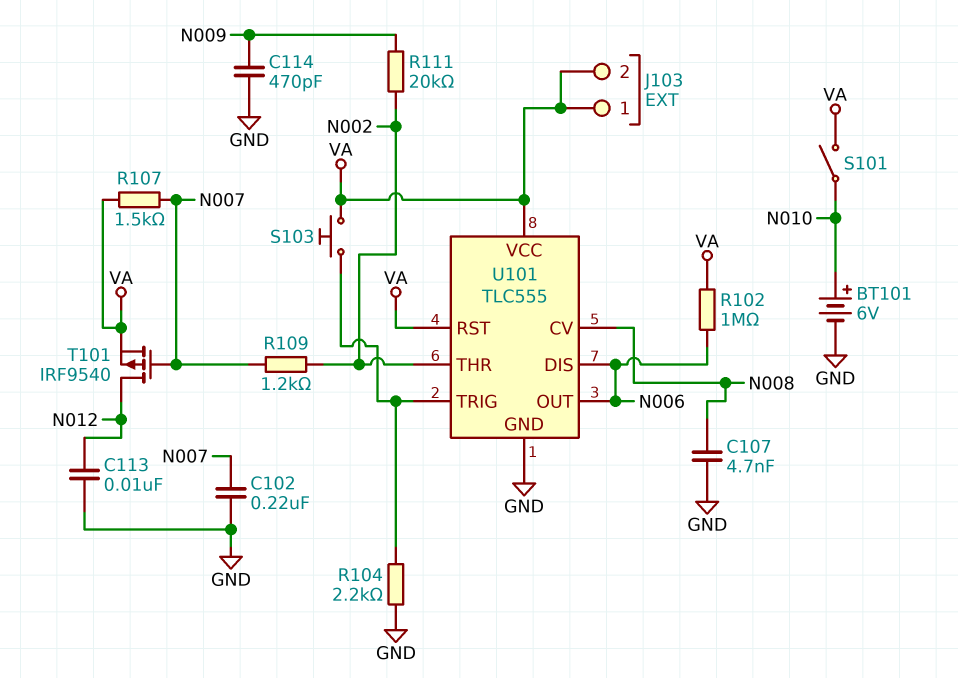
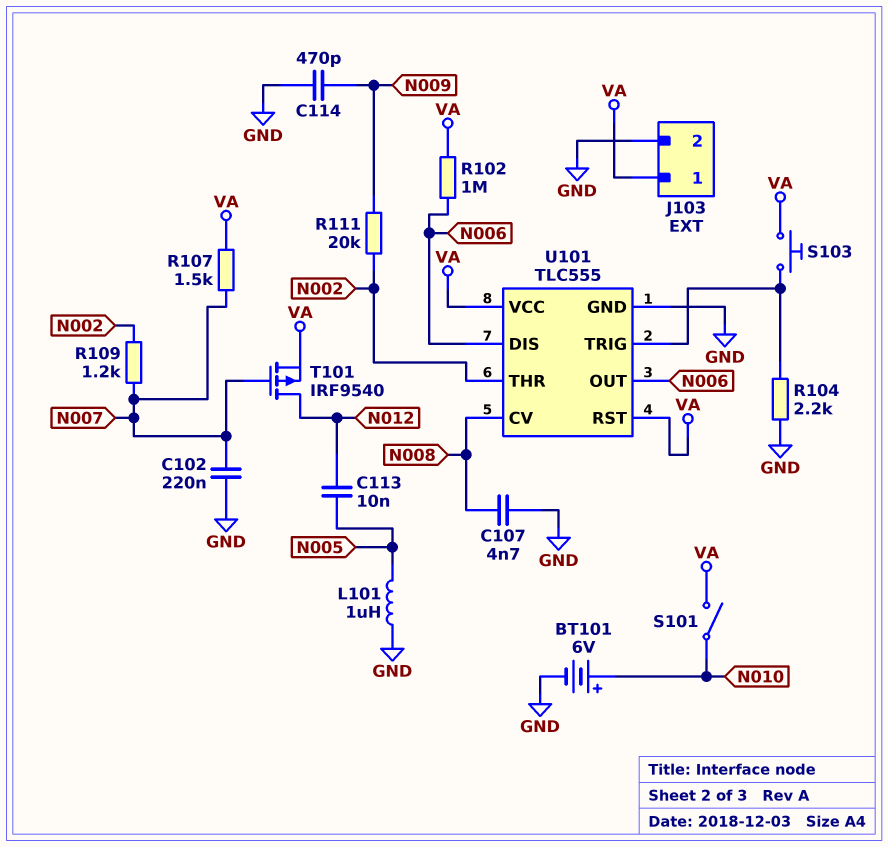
C113: 10nF (GND, N012) -> 10nF (N005, N012)
J103 pin 2: VA -> GND
L101: none -> 1uH (GND, N005)

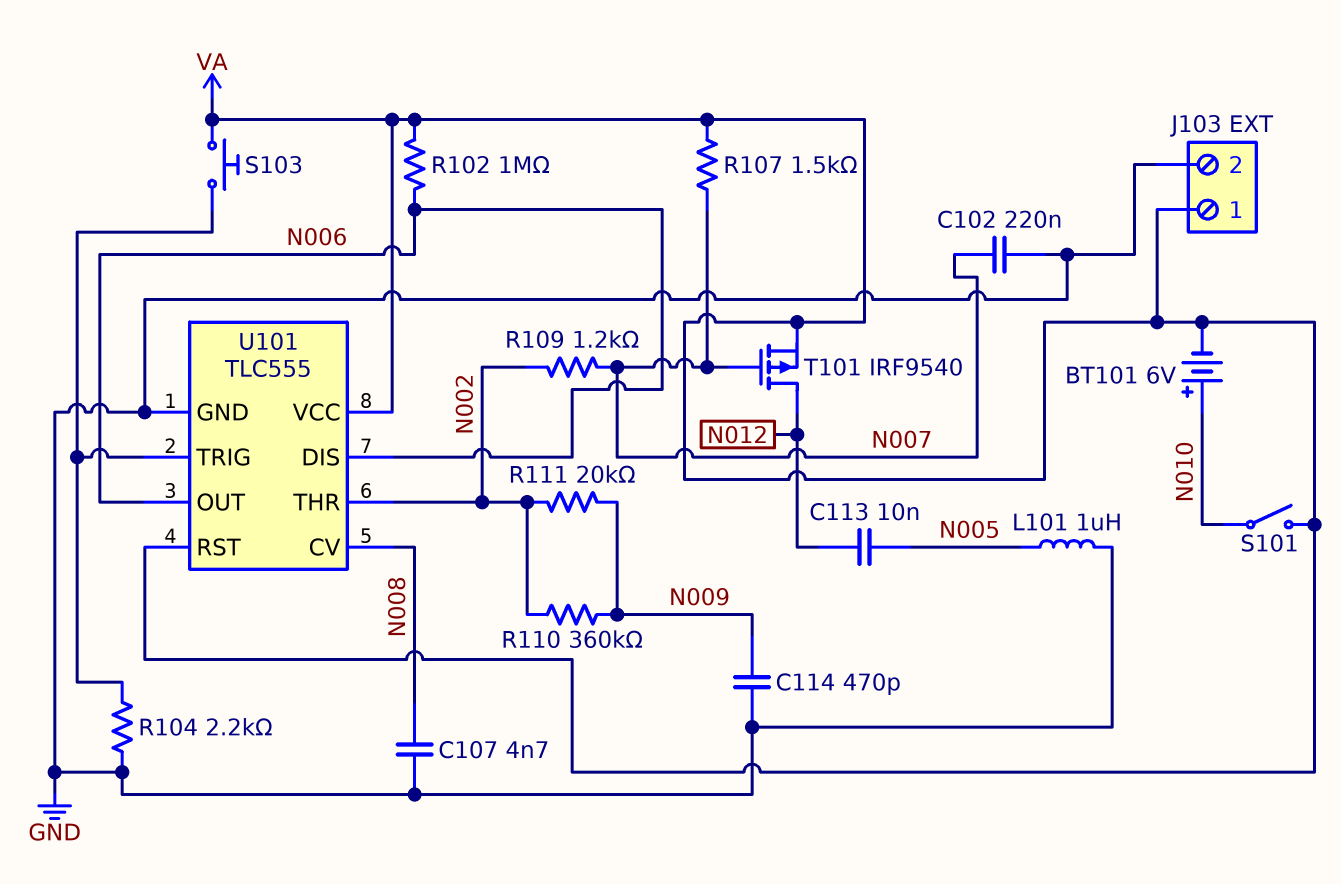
BT101: 6V (plus N010, minus GND) -> 6V (plus N010, minus VA)
R110: none -> 360k (N002, N009)

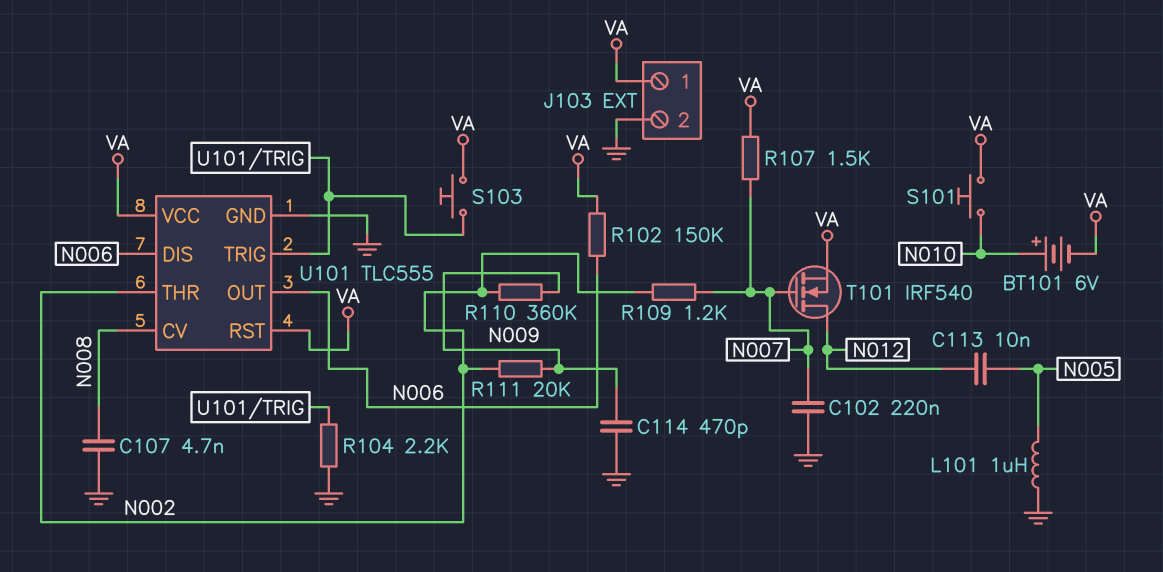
R102: 1M (N006, VA) -> 150k (N006, VA)
S101: switch (N010, VA) -> button (N010, VA)
T101: PMOS IRF9540 (G N007, D N012, S VA) -> NMOS IRF540 (G N007, D N012, S VA)

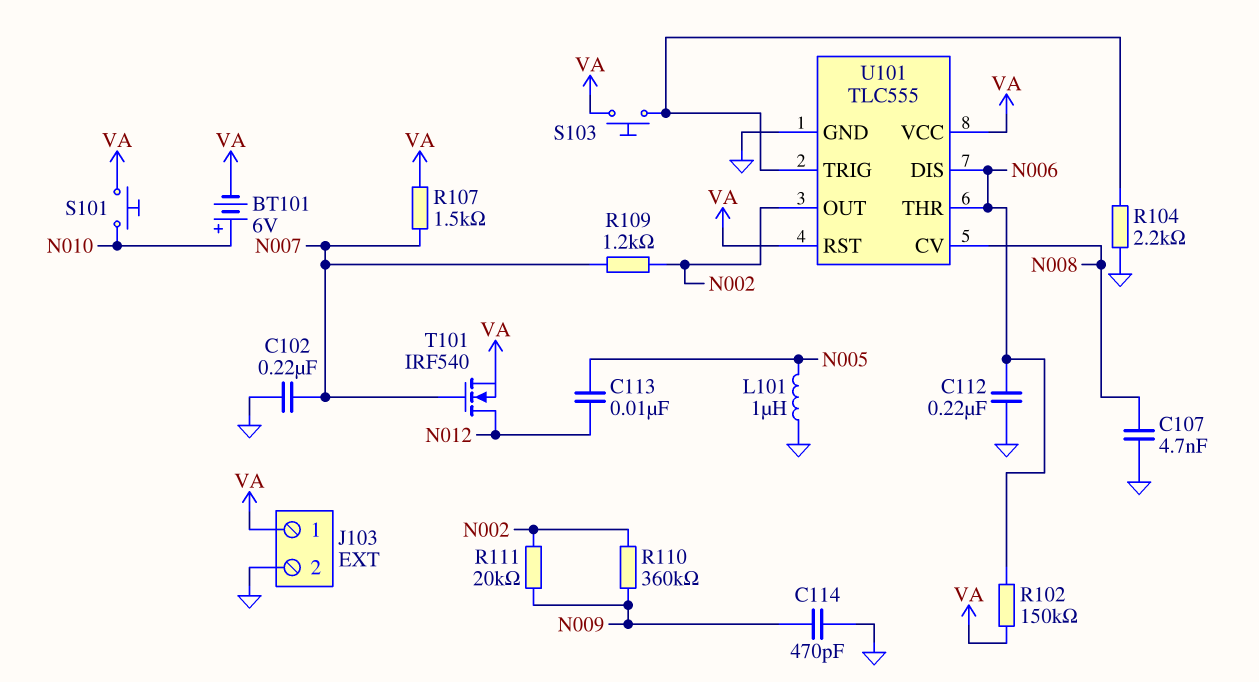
C112: none -> 220nF (GND, N006)
U101 pin OUT: N006 -> N002
U101 pin THR: N002 -> N006

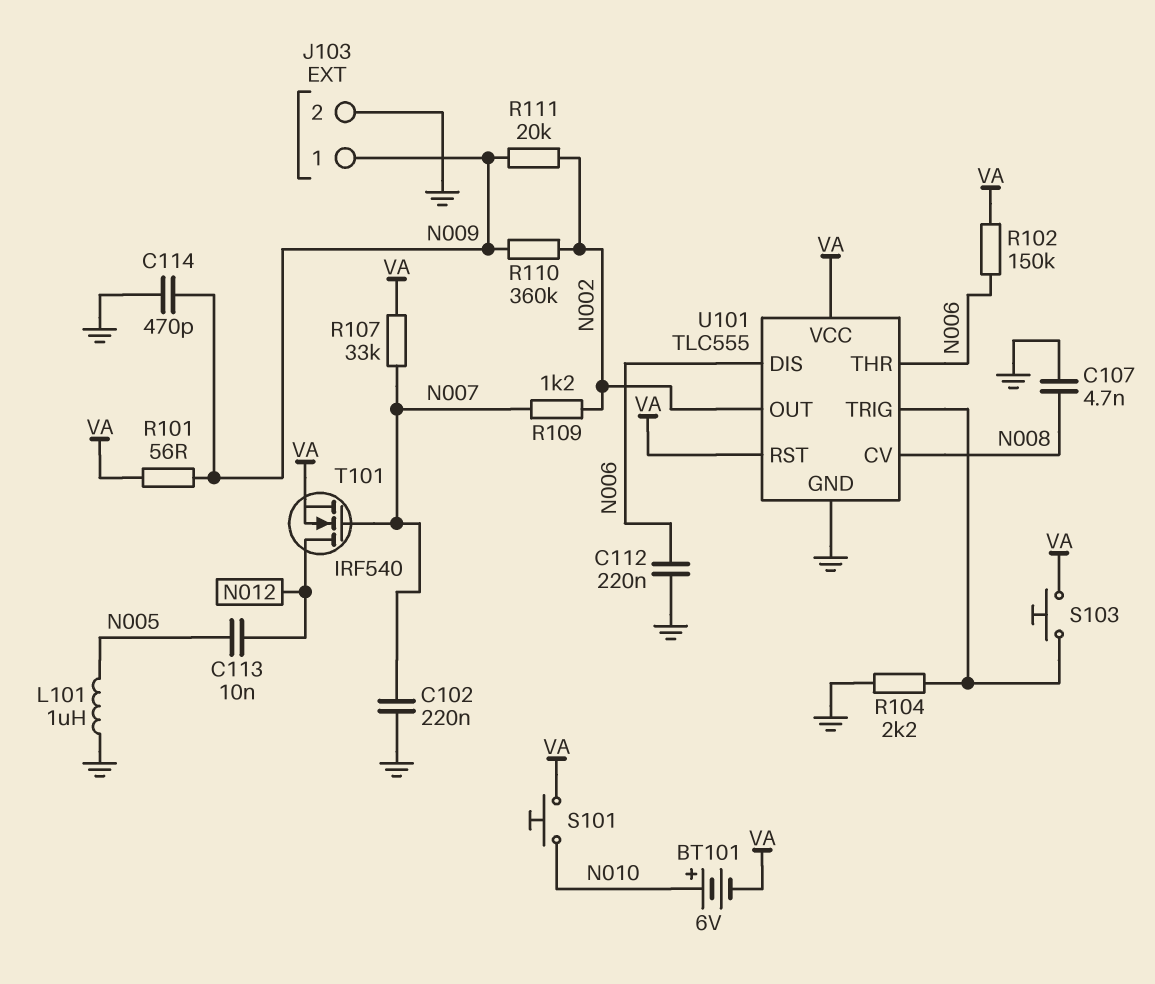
J103 pin 1: VA -> N009
R101: none -> 56 (N009, VA)
R107: 1.5k (N007, VA) -> 33k (N007, VA)

